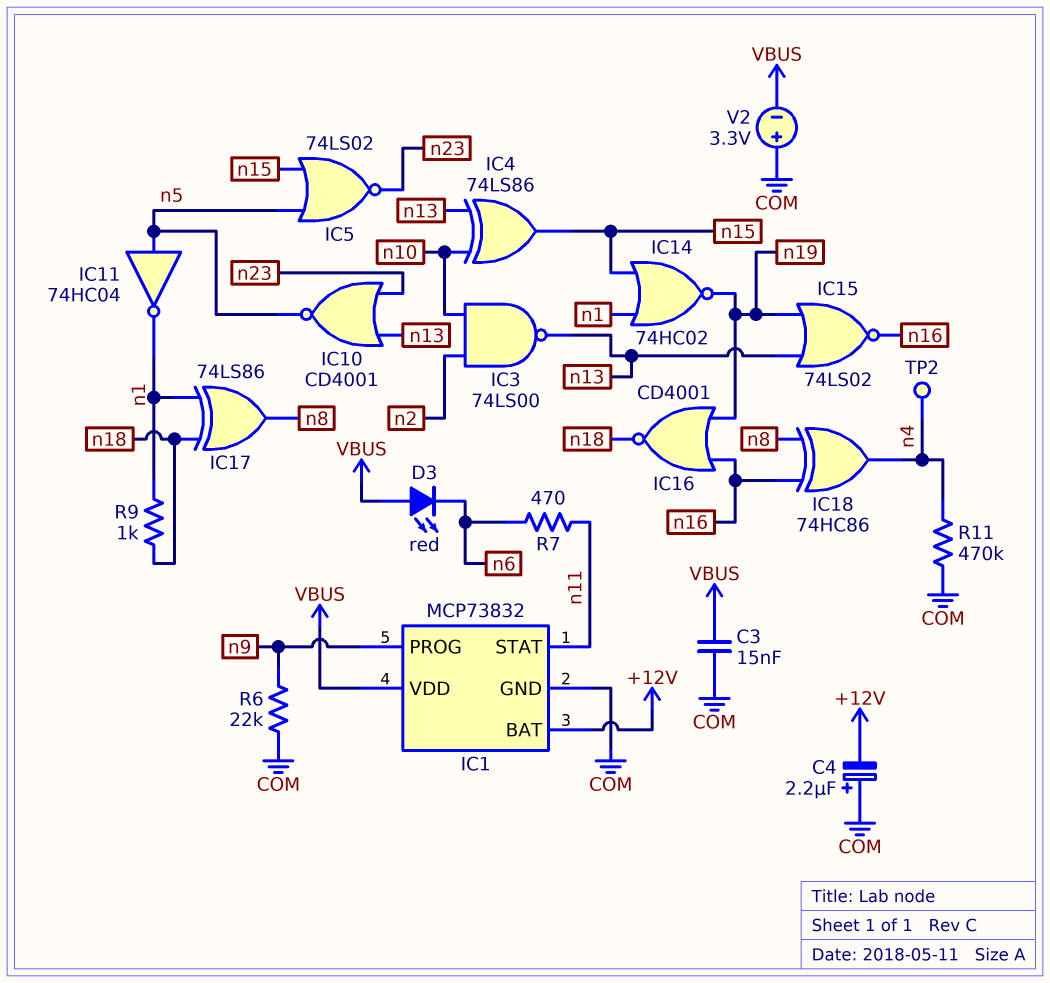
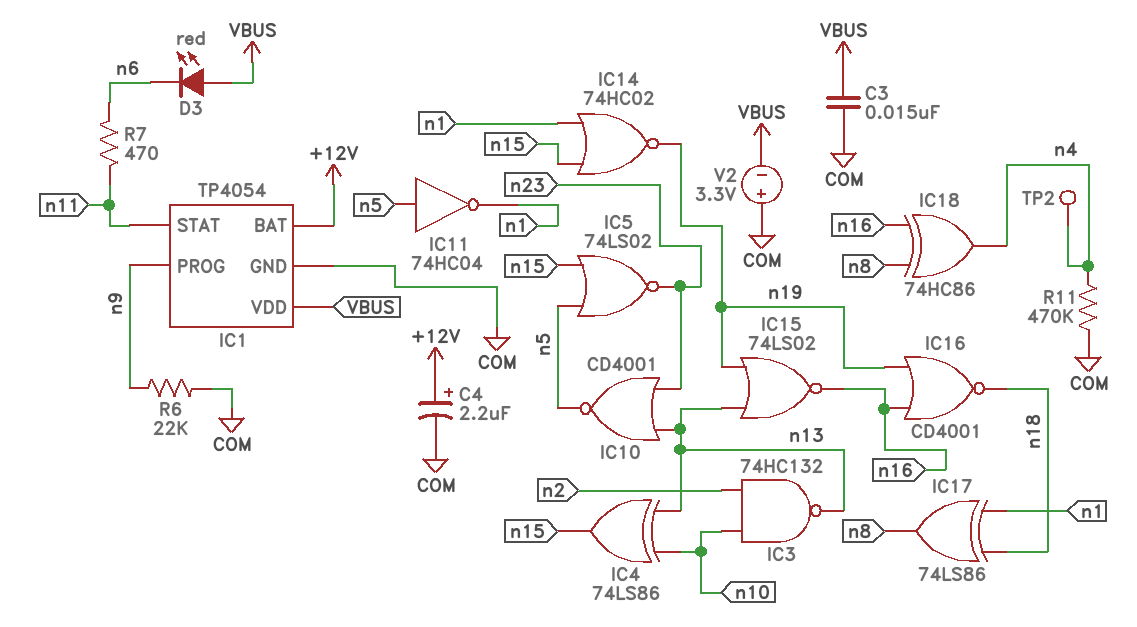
C4: 2.2uF (plus COM, minus +12V) -> 2.2uF (plus +12V, minus COM)
IC1: MCP73832 -> TP4054
IC3: NAND 74LS00 (in n2, in n10, out n13) -> NAND 74HC132 (in n2, in n10, out n13)
R9: 1k (n1, n18) -> none

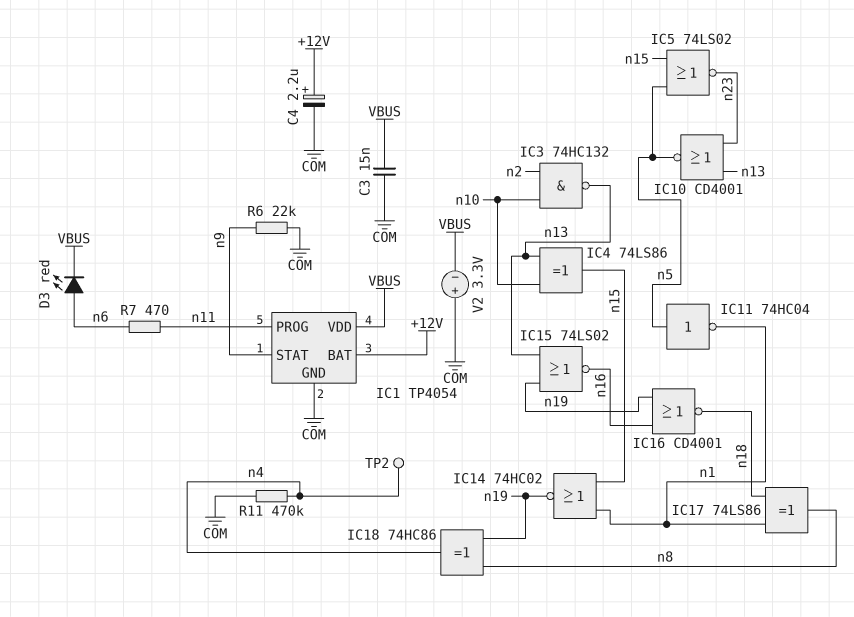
D3: LED red (A VBUS, K n6) -> LED red (A n6, K VBUS)
IC1 pin PROG: n9 -> n11
IC1 pin STAT: n11 -> n9
IC18: XOR 74HC86 (in n8, in n16, out n4) -> XOR 74HC86 (in n8, in n19, out n4)

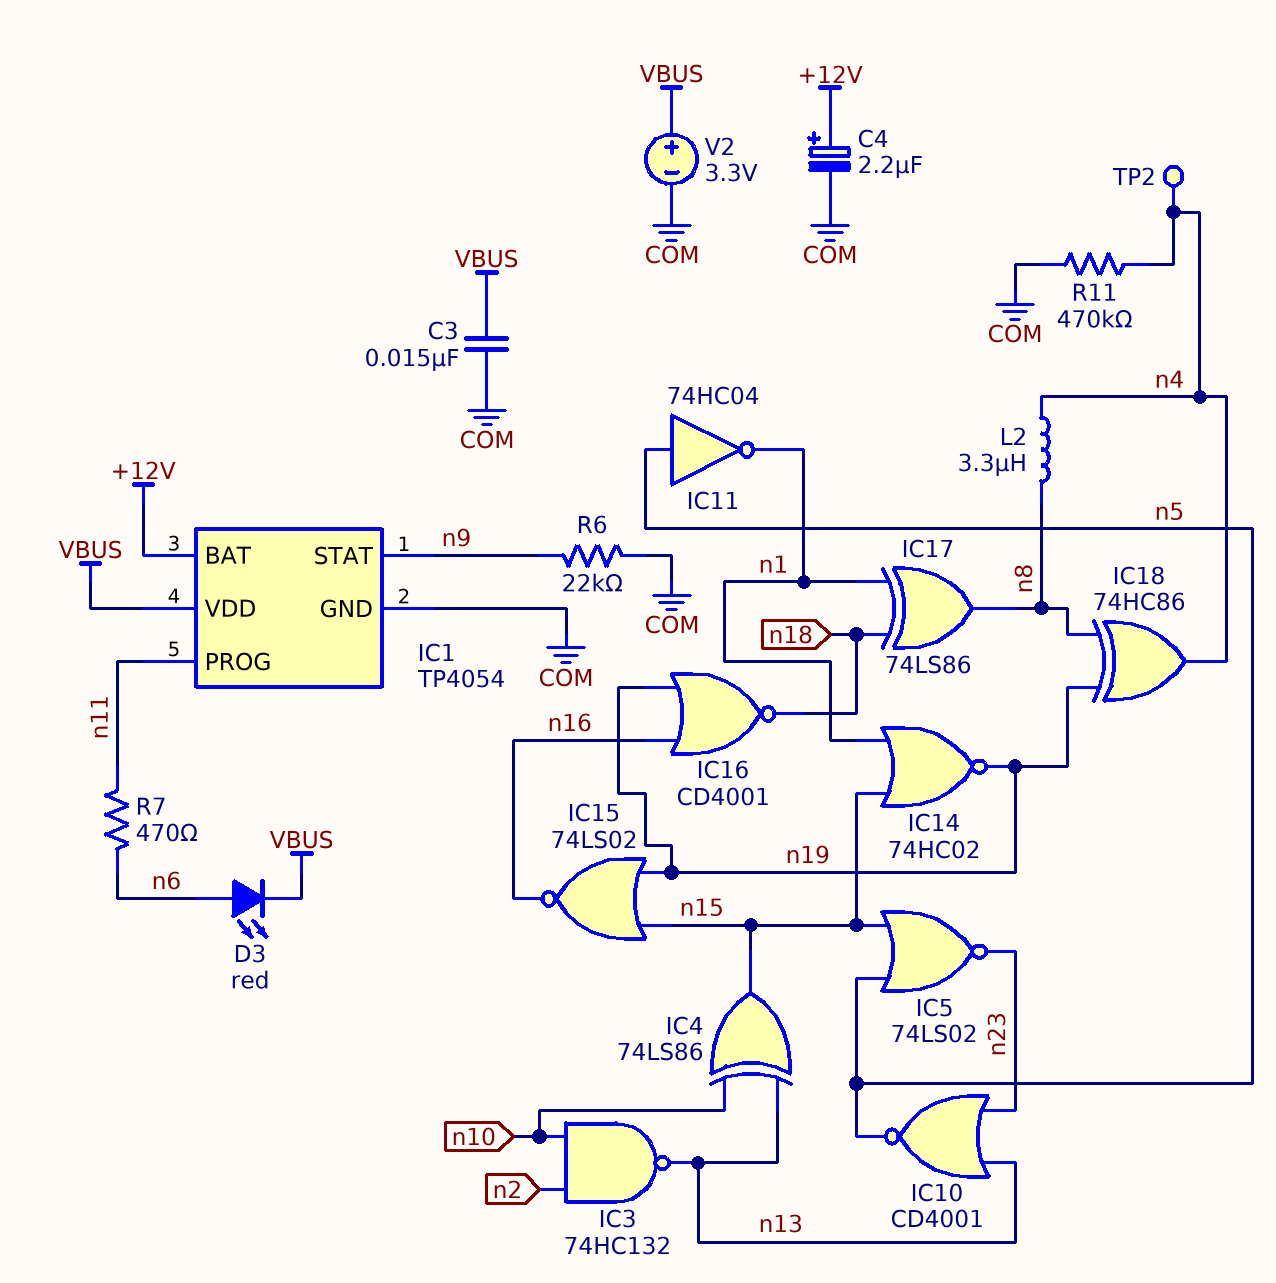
IC15: NOR 74LS02 (in n13, in n19, out n16) -> NOR 74LS02 (in n15, in n19, out n16)
L2: none -> 3.3uH (n4, n8)
V2: 3.3V (plus COM, minus VBUS) -> 3.3V (plus VBUS, minus COM)

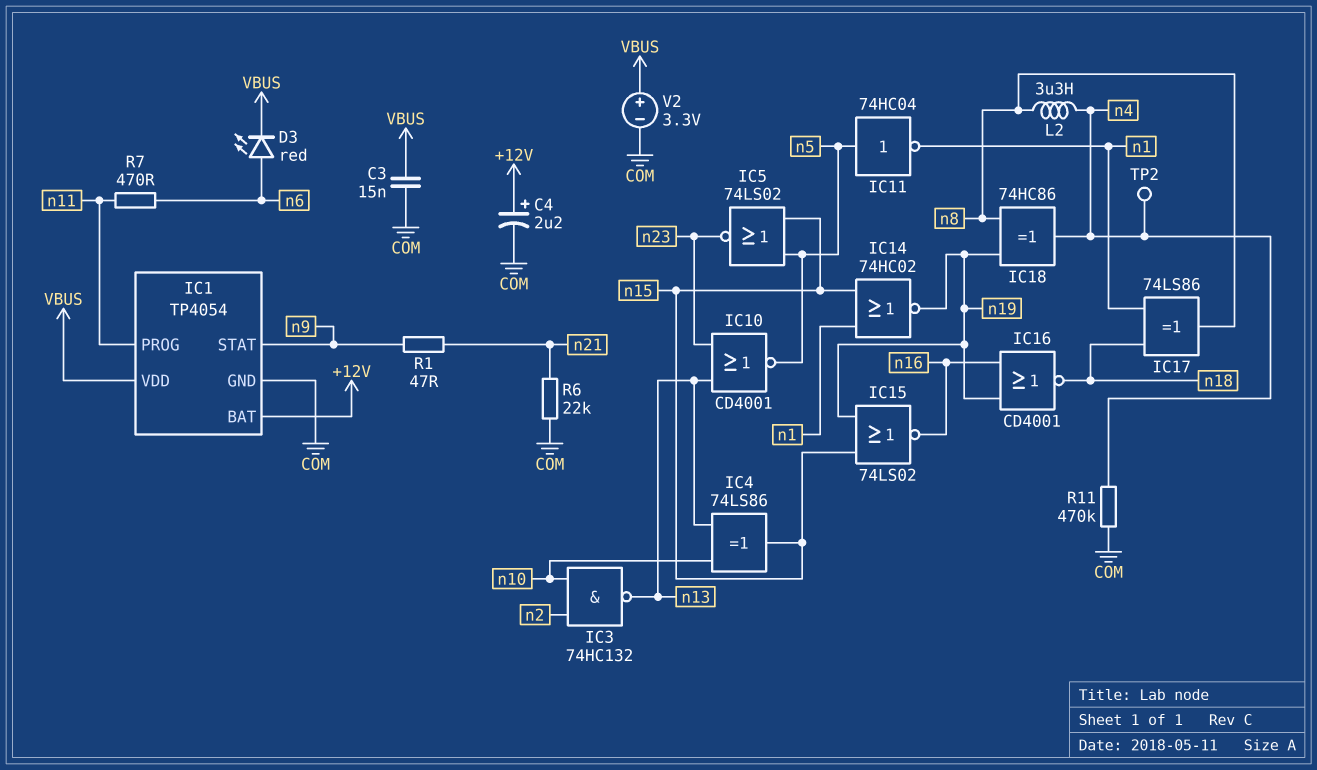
R1: none -> 47 (n9, n21)
R6: 22k (COM, n9) -> 22k (COM, n21)

